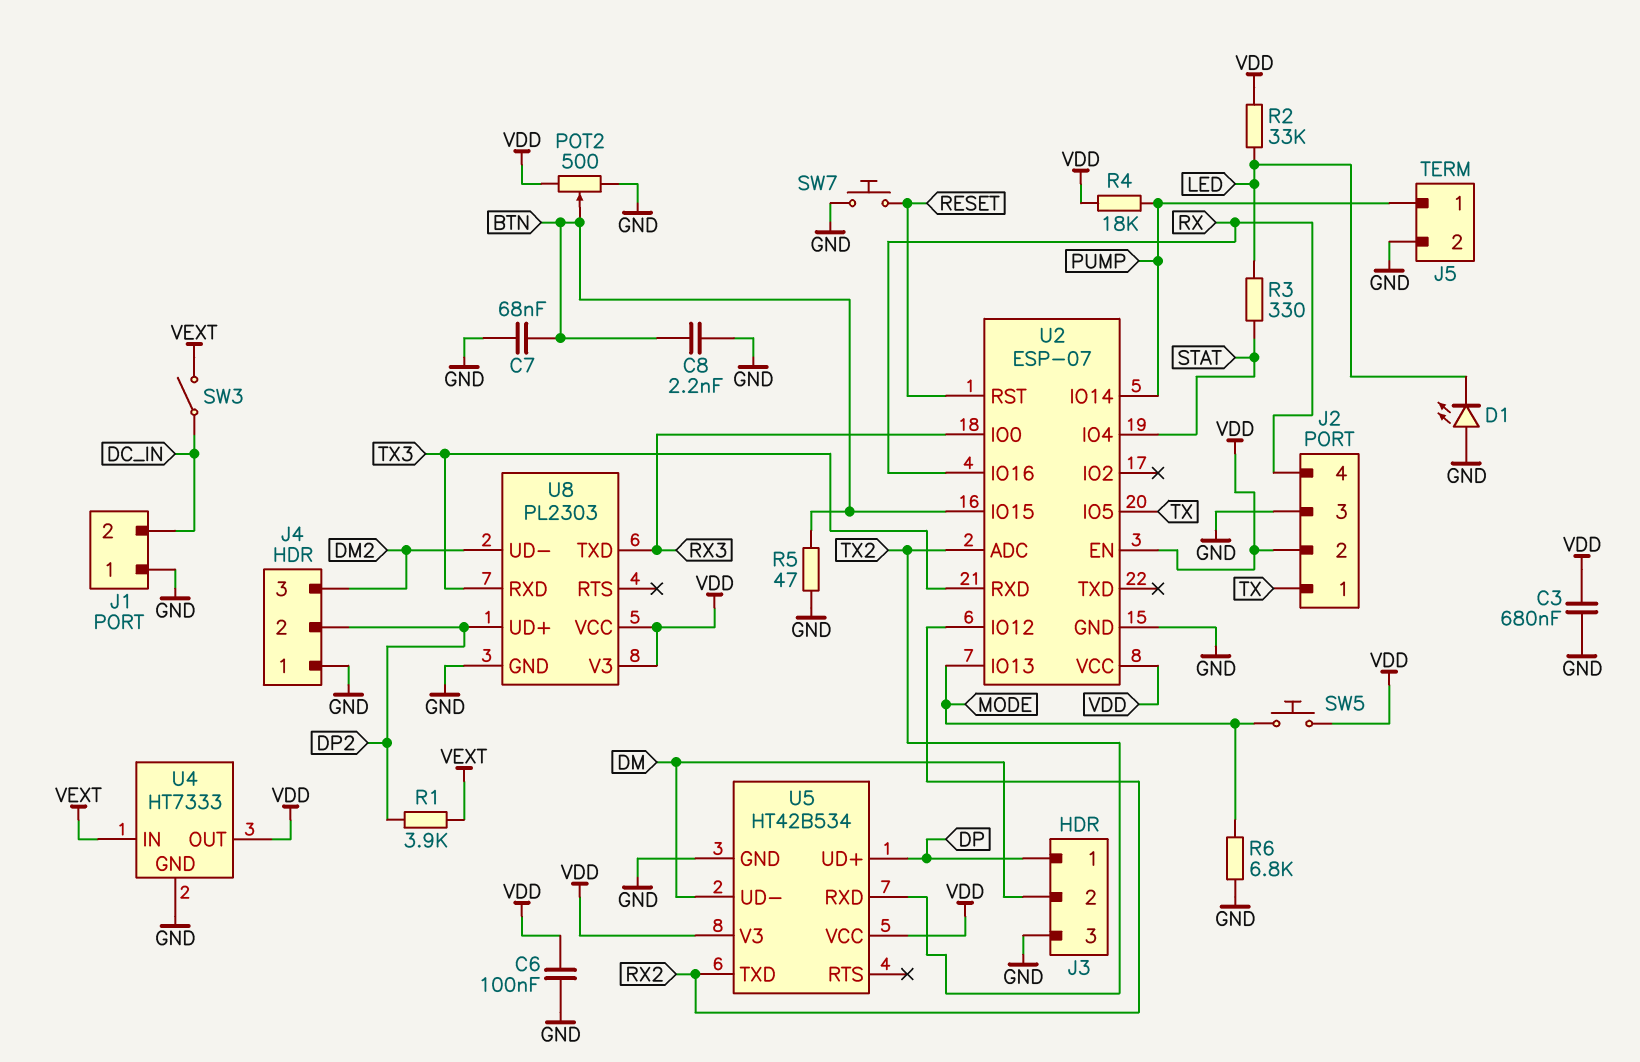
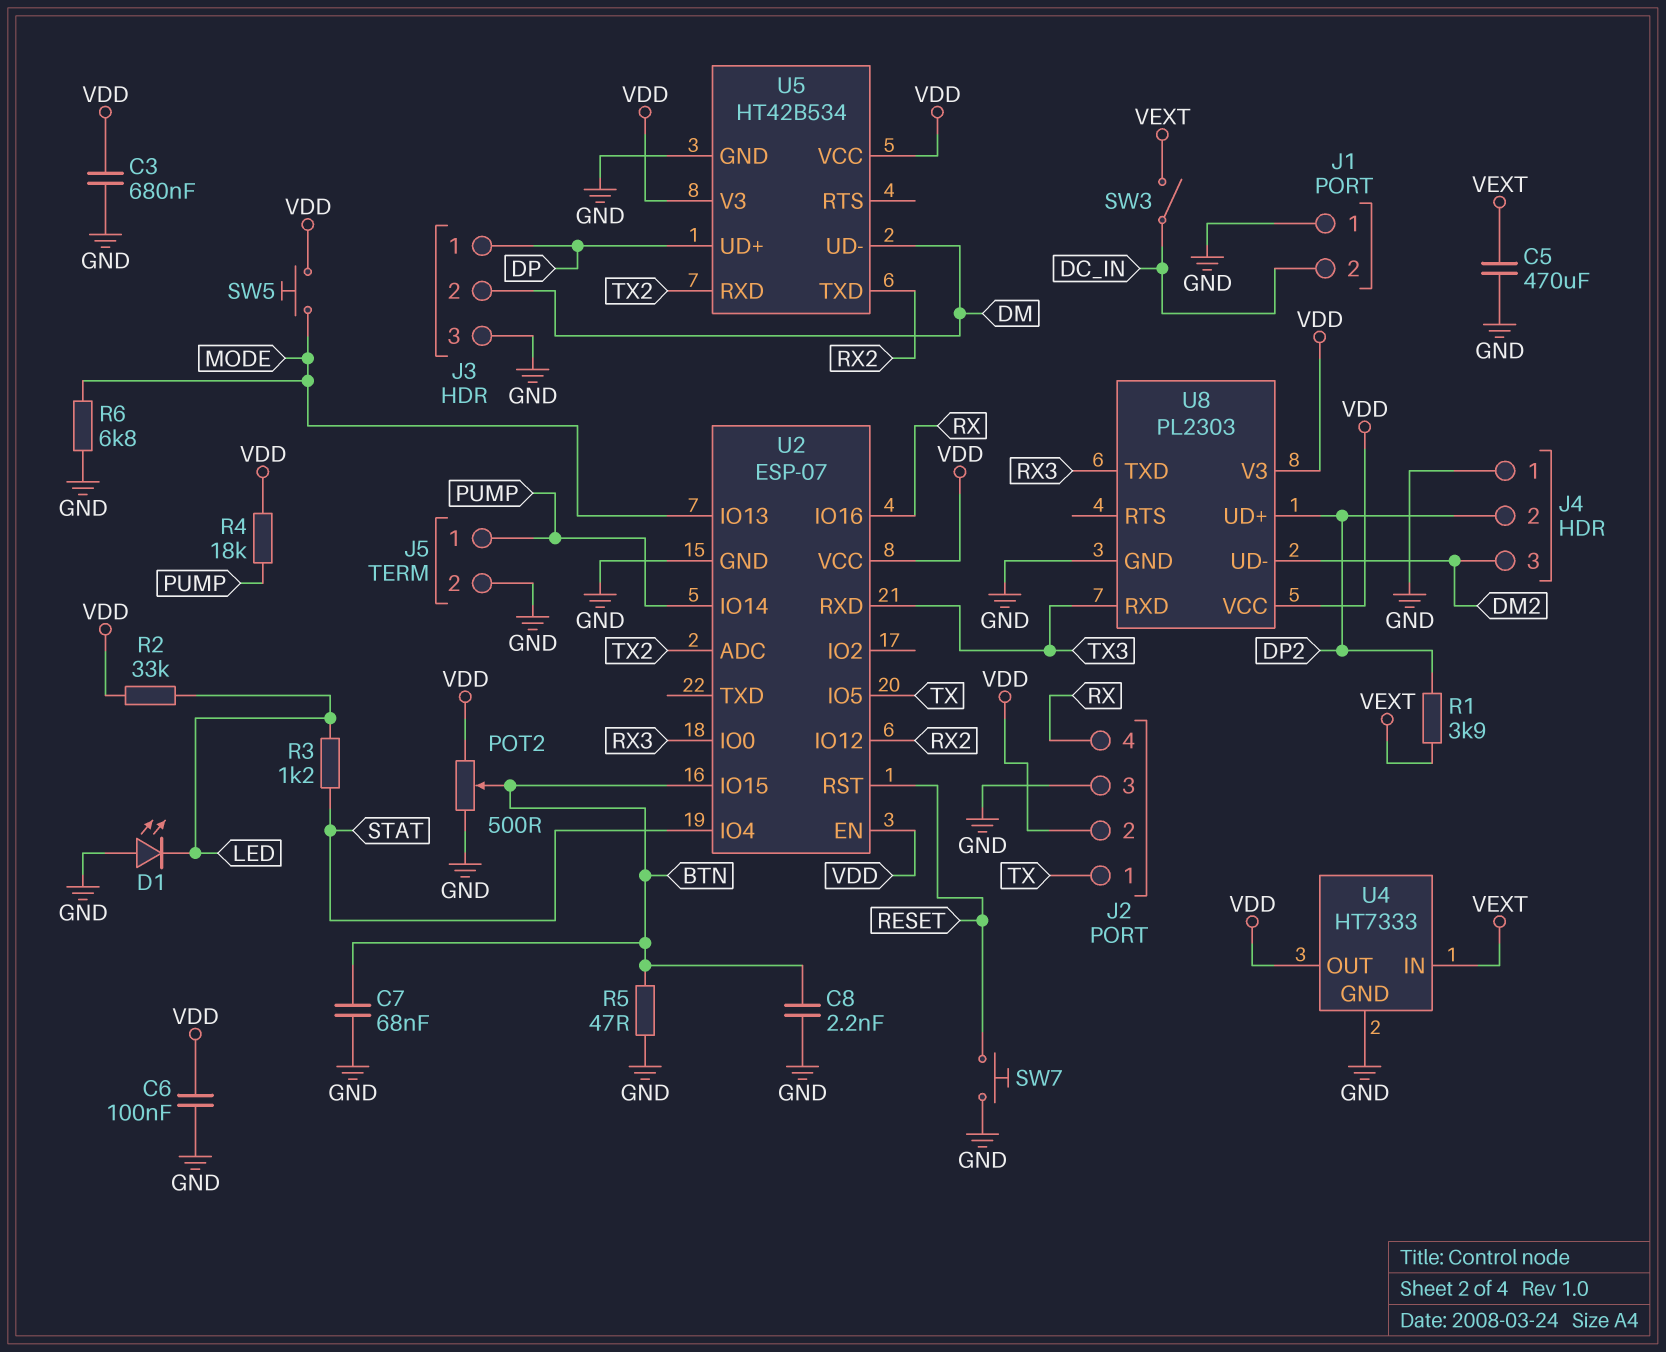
C5: none -> 470uF (GND, VEXT)
R3: 330 (LED, STAT) -> 1.2k (LED, STAT)

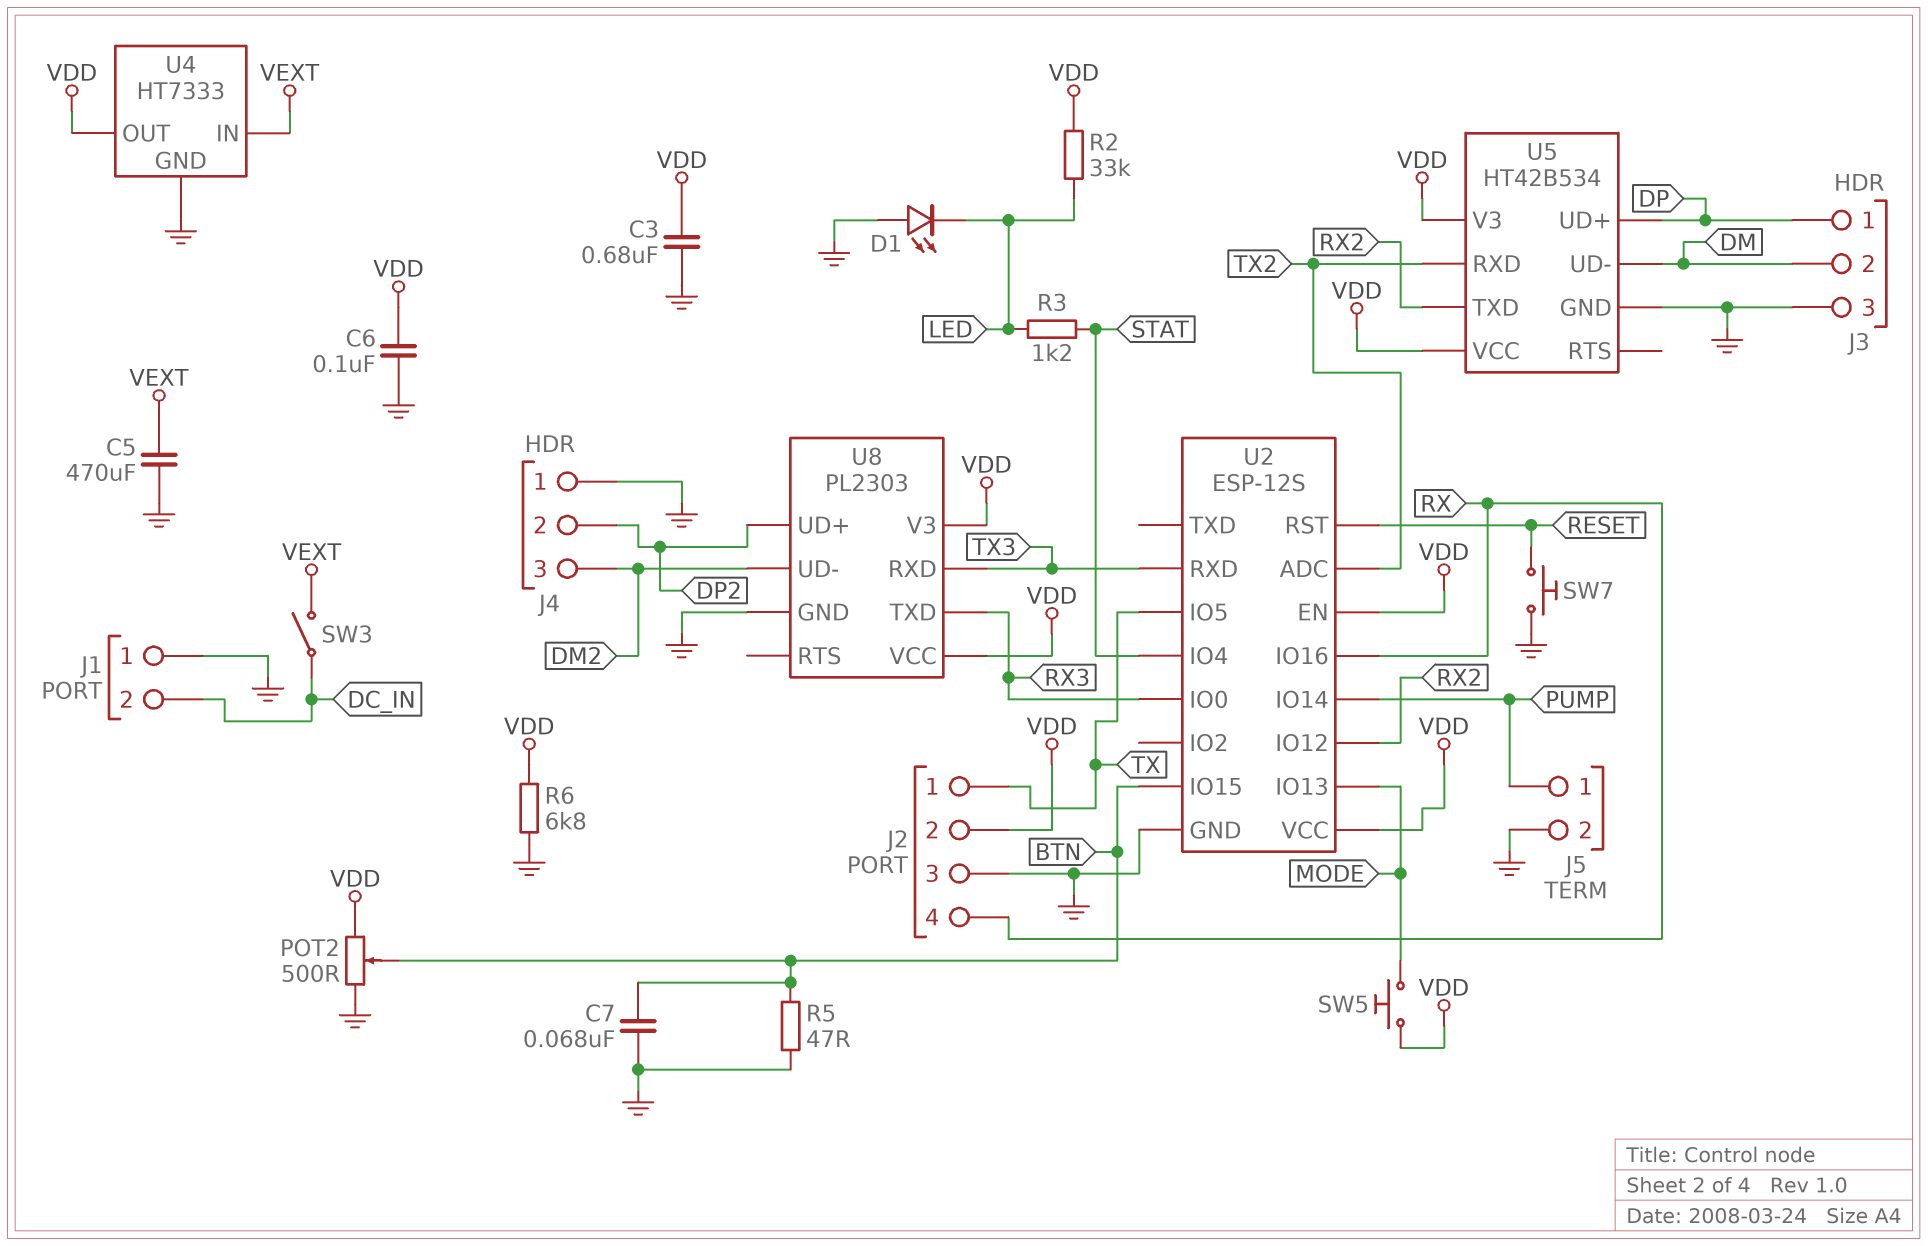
C8: 2.2nF (BTN, GND) -> none
R1: 3.9k (DP2, VEXT) -> none
R4: 18k (PUMP, VDD) -> none
R6: 6.8k (GND, MODE) -> 6.8k (GND, VDD)
U2: ESP-07 -> ESP-12S

